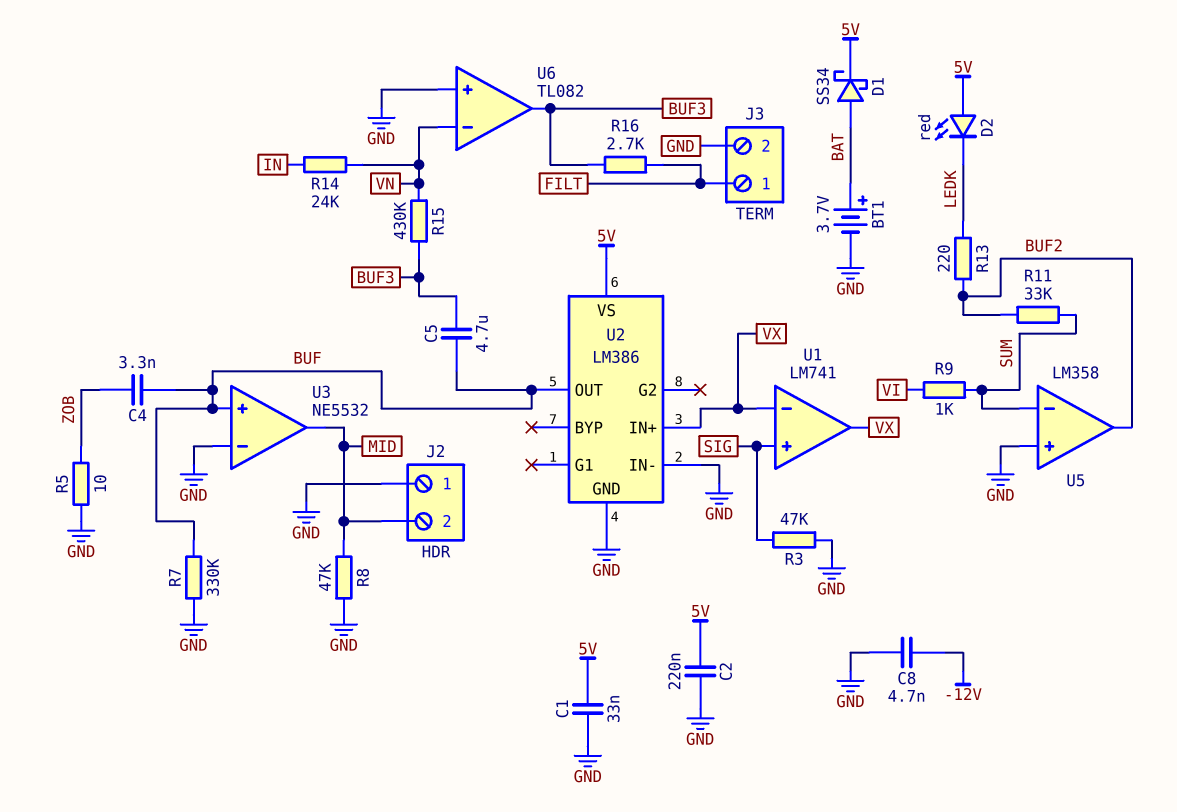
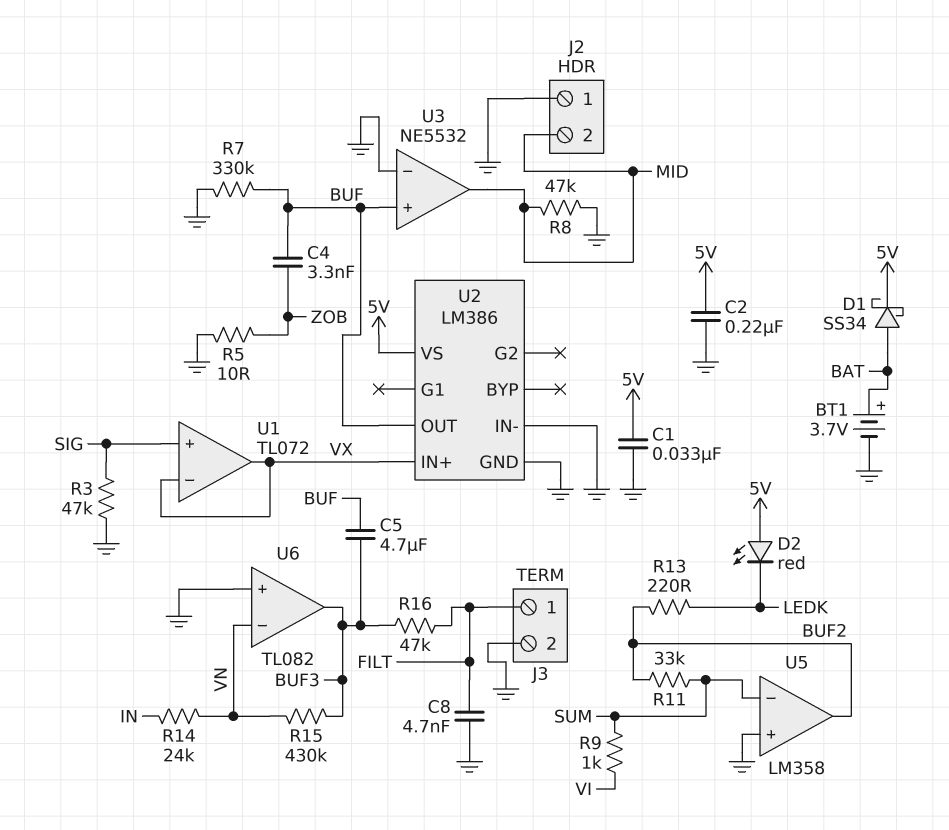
C8: 4.7nF (-12V, GND) -> 4.7nF (FILT, GND)
R16: 2.7k (BUF3, FILT) -> 47k (BUF3, FILT)
U1: LM741 -> TL072

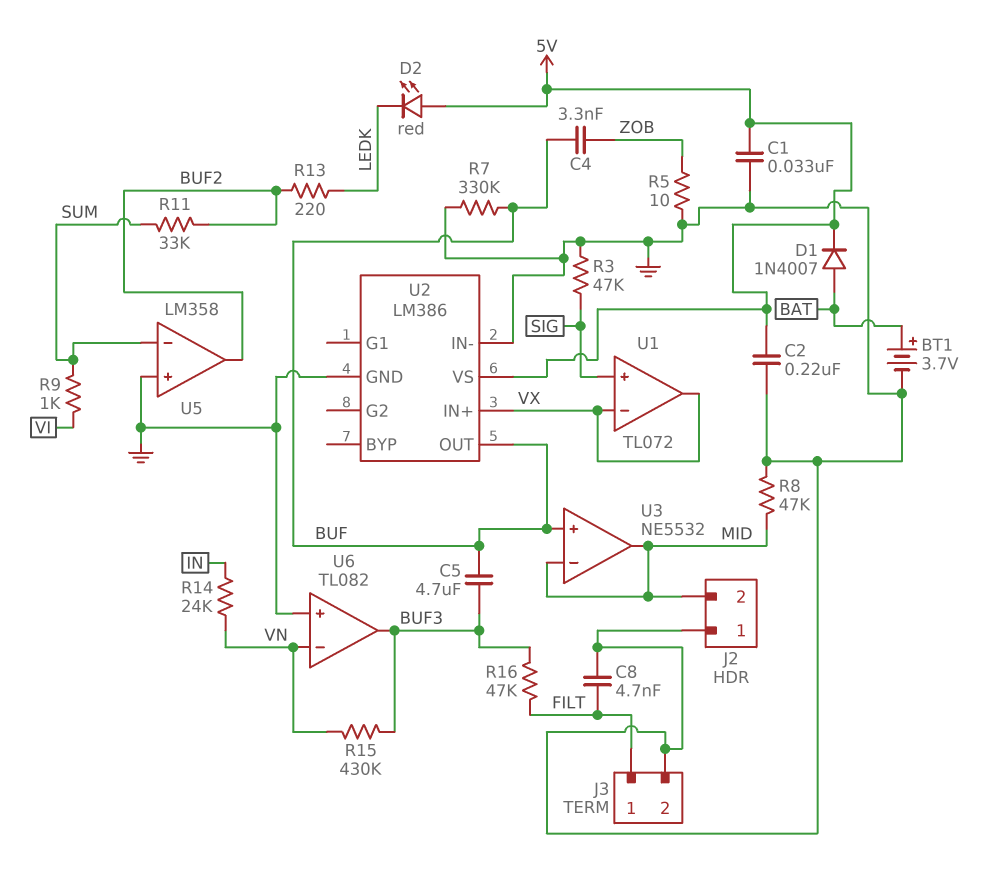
D1: schottky SS34 (A BAT, K 5V) -> diode 1N4007 (A BAT, K 5V)
U3 pin in-: GND -> MID

